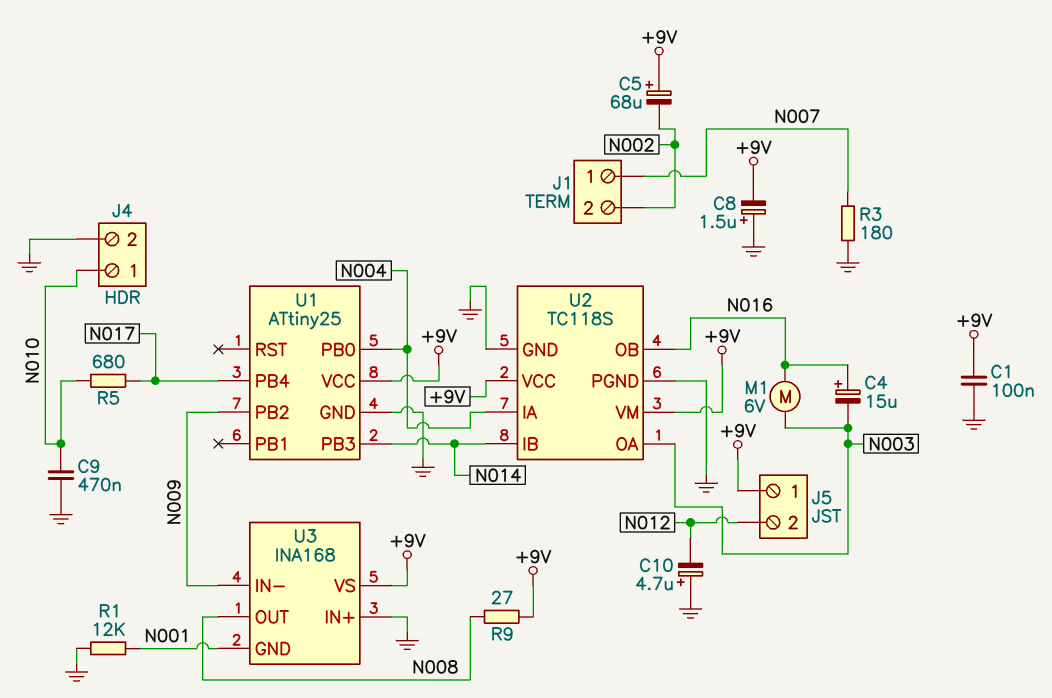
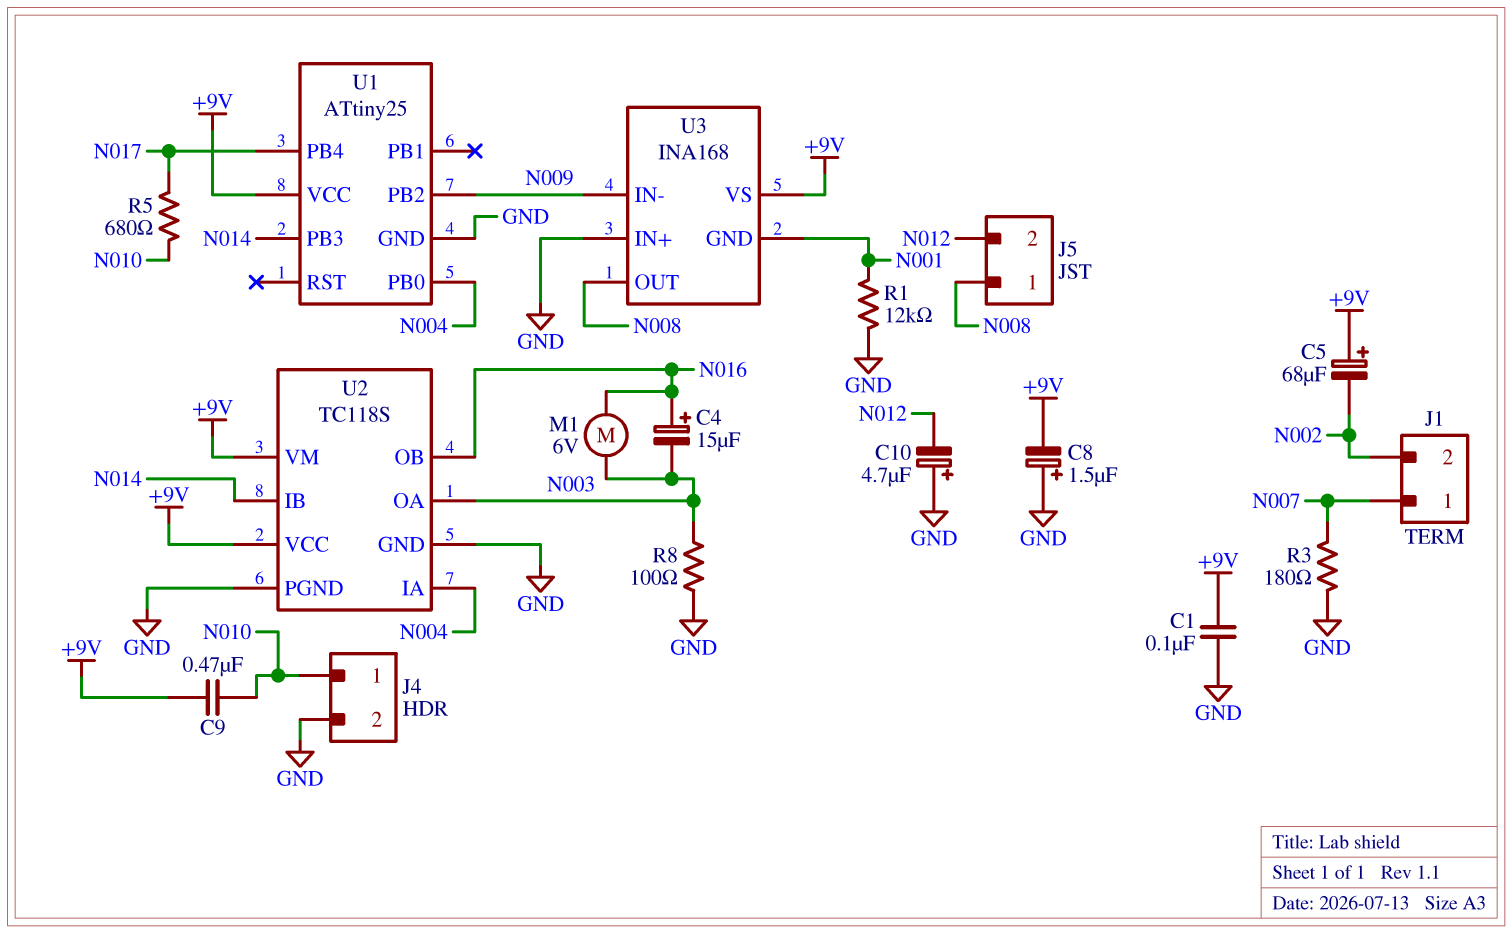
C9: 470nF (GND, N010) -> 470nF (+9V, N010)
J5 pin 1: +9V -> N008
R8: none -> 100 (GND, N003)
R9: 27 (+9V, N008) -> none

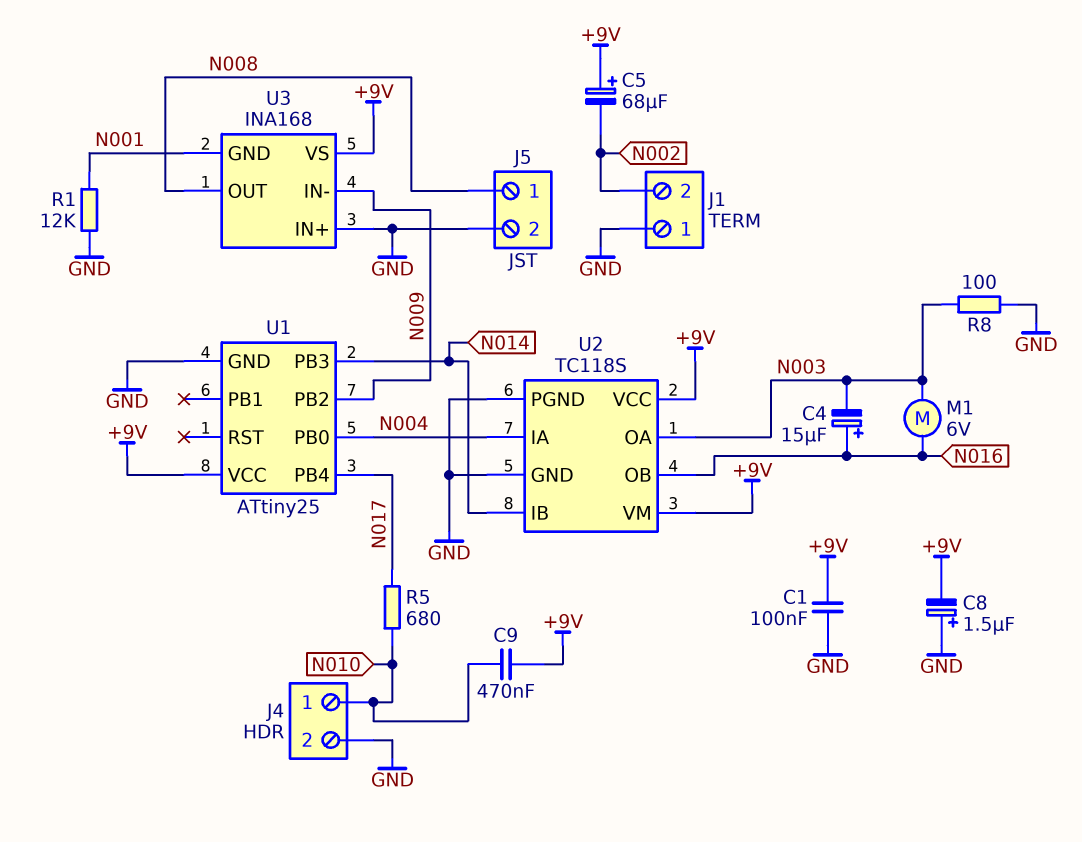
C10: 4.7uF (plus GND, minus N012) -> none
J1 pin 1: N007 -> GND
J5 pin 2: N012 -> GND
R3: 180 (GND, N007) -> none

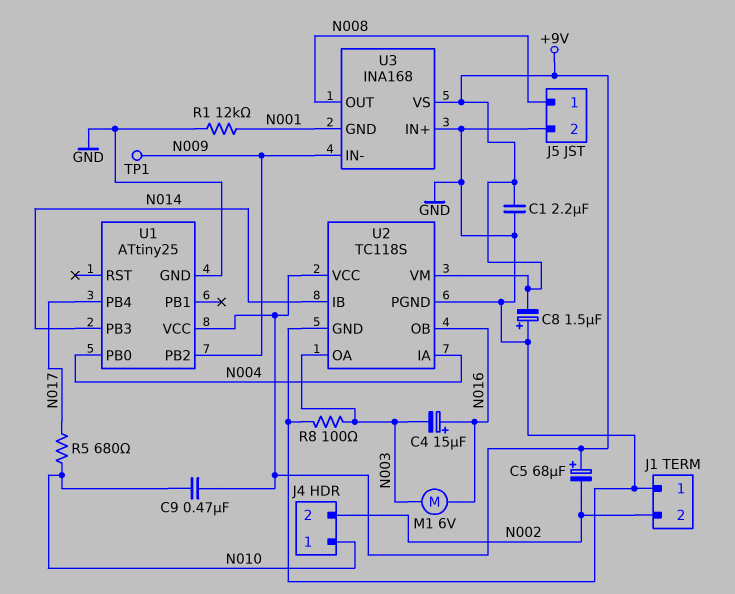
C1: 100nF (+9V, GND) -> 2.2uF (+9V, GND)
J4 pin 2: GND -> N002
TP1: none -> test point (N009)

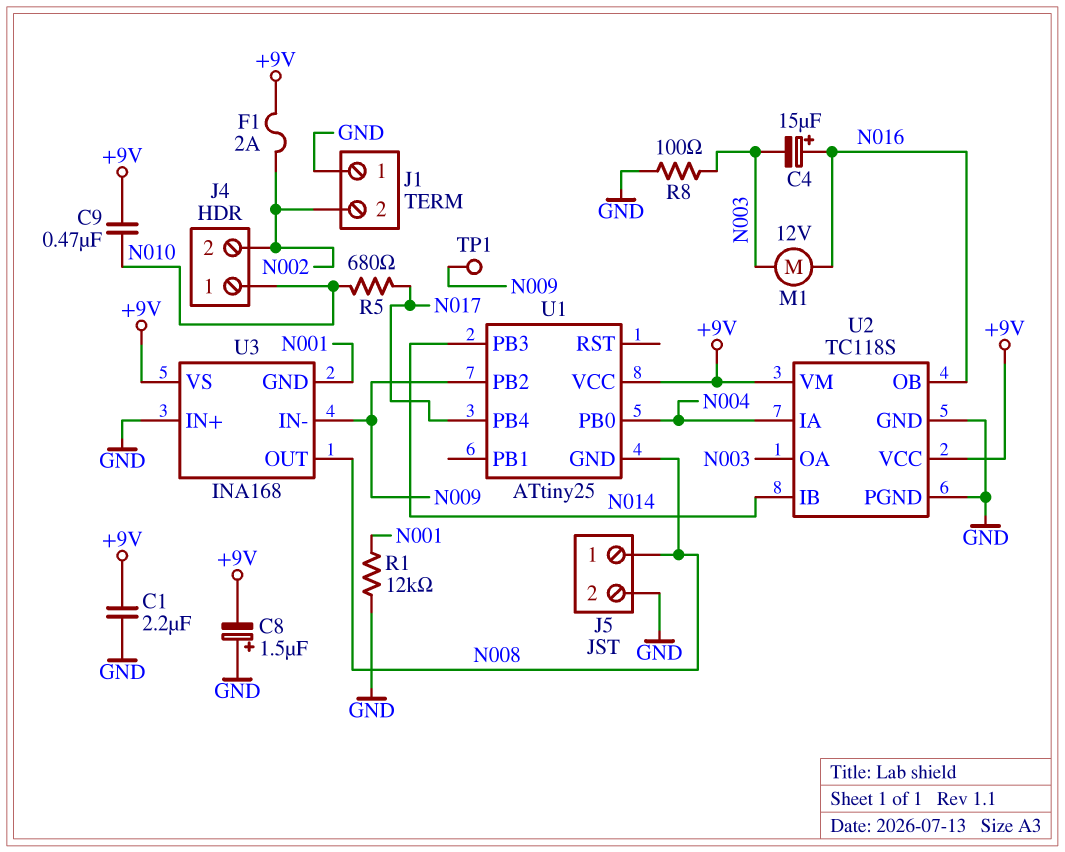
C5: 68uF (plus +9V, minus N002) -> none
F1: none -> 2A (+9V, N002)
M1: motor 6V (N003, N016) -> motor 12V (N003, N016)
U1 pin GND: GND -> N008

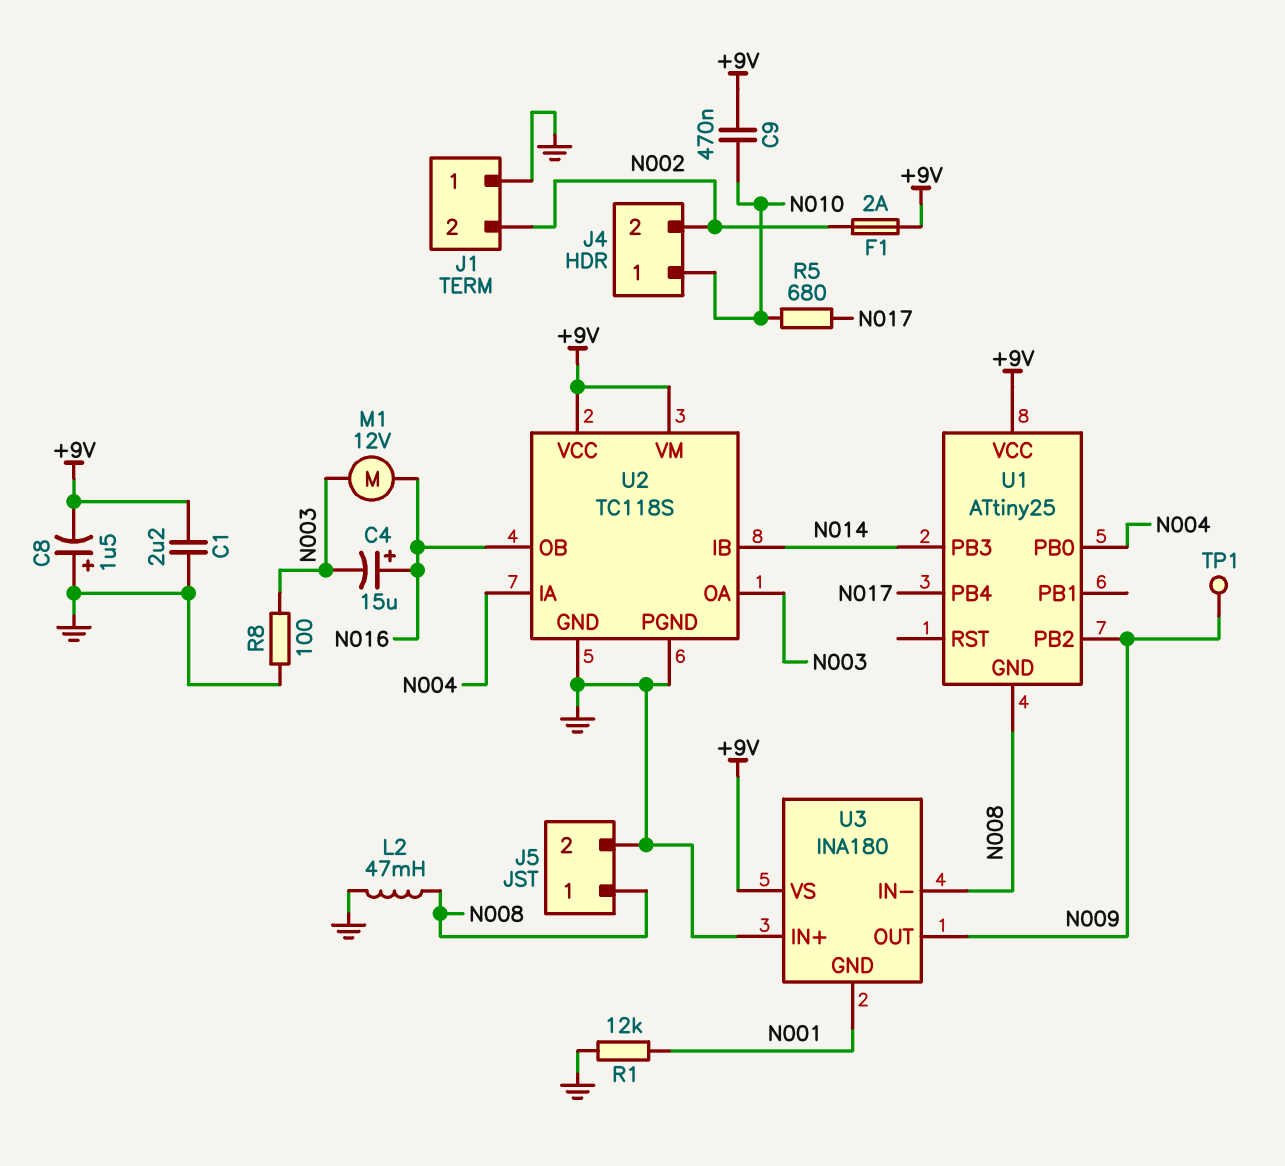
L2: none -> 47mH (GND, N008)
U3: INA168 -> INA180
U3 pin IN-: N009 -> N008
U3 pin OUT: N008 -> N009

